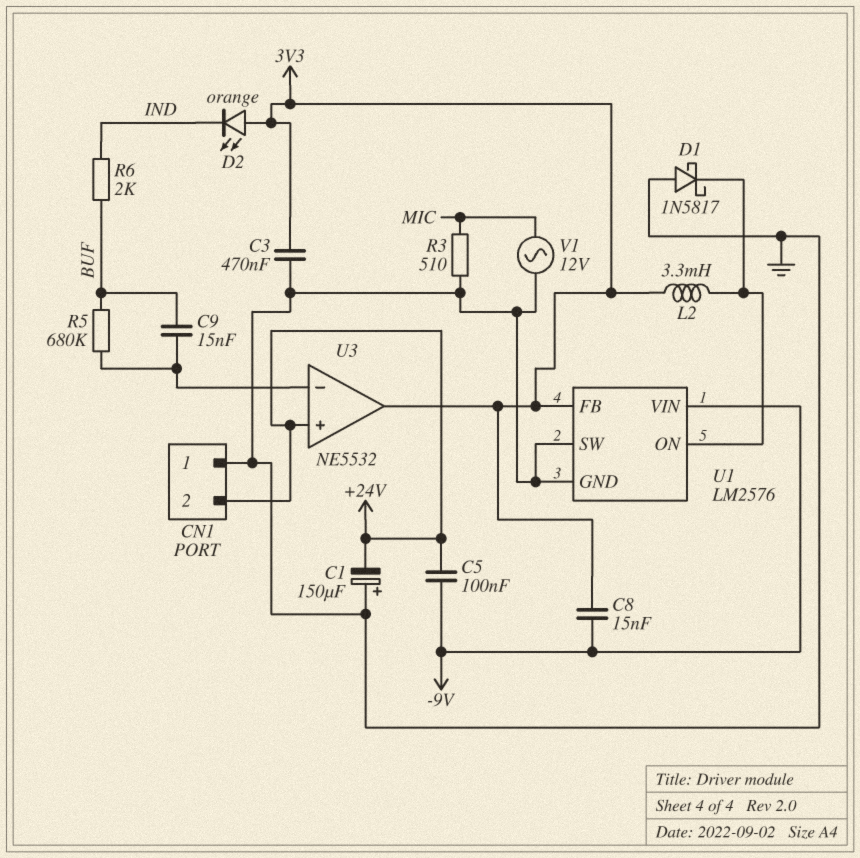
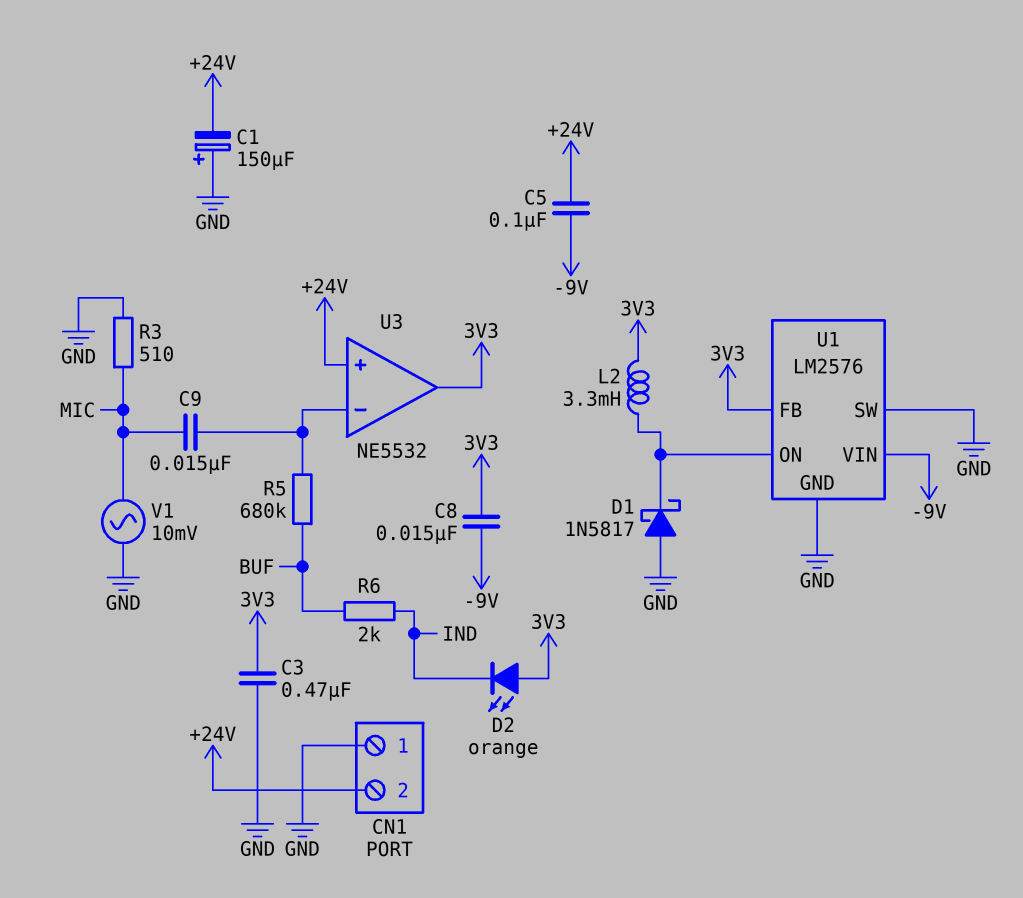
C9: 15nF (BUF, U3/in-) -> 15nF (MIC, U3/in-)
V1: AC 12V (GND, MIC) -> AC 10mV (GND, MIC)

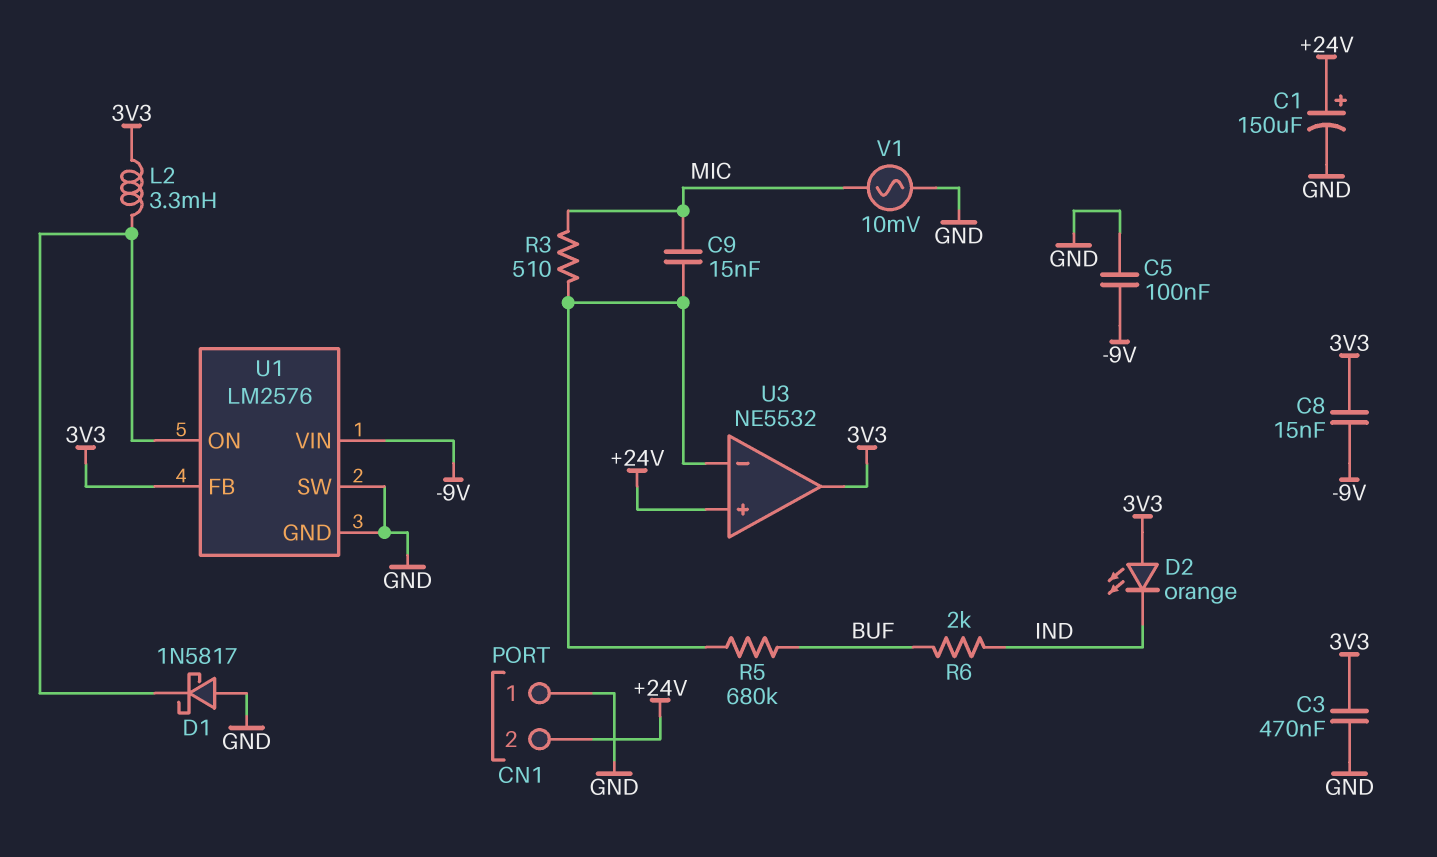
C1: 150uF (plus GND, minus +24V) -> 150uF (plus +24V, minus GND)
C5: 100nF (+24V, -9V) -> 100nF (-9V, GND)
R3: 510 (GND, MIC) -> 510 (MIC, U3/in-)

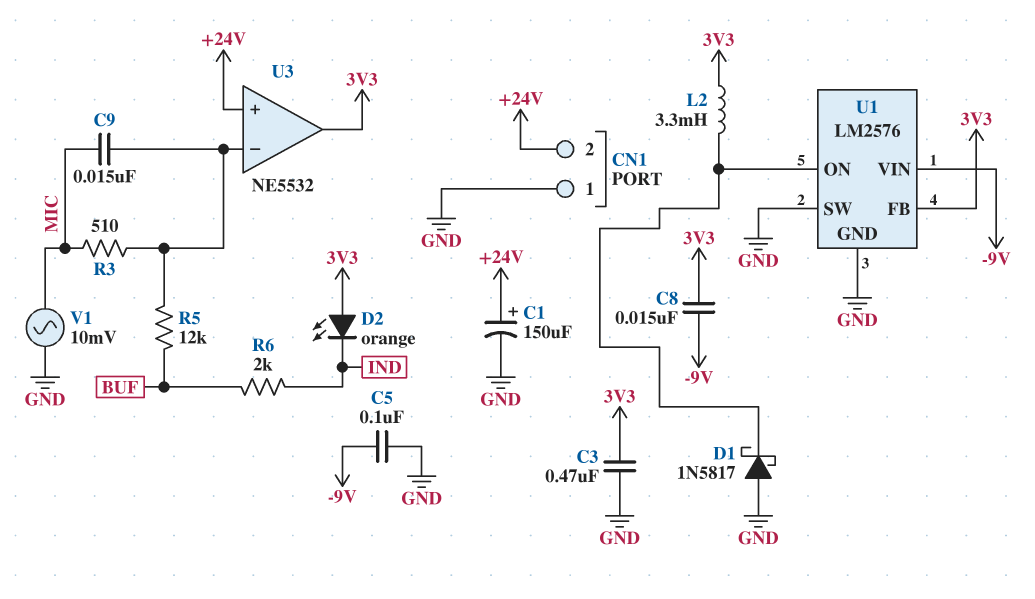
R5: 680k (BUF, U3/in-) -> 12k (BUF, U3/in-)

